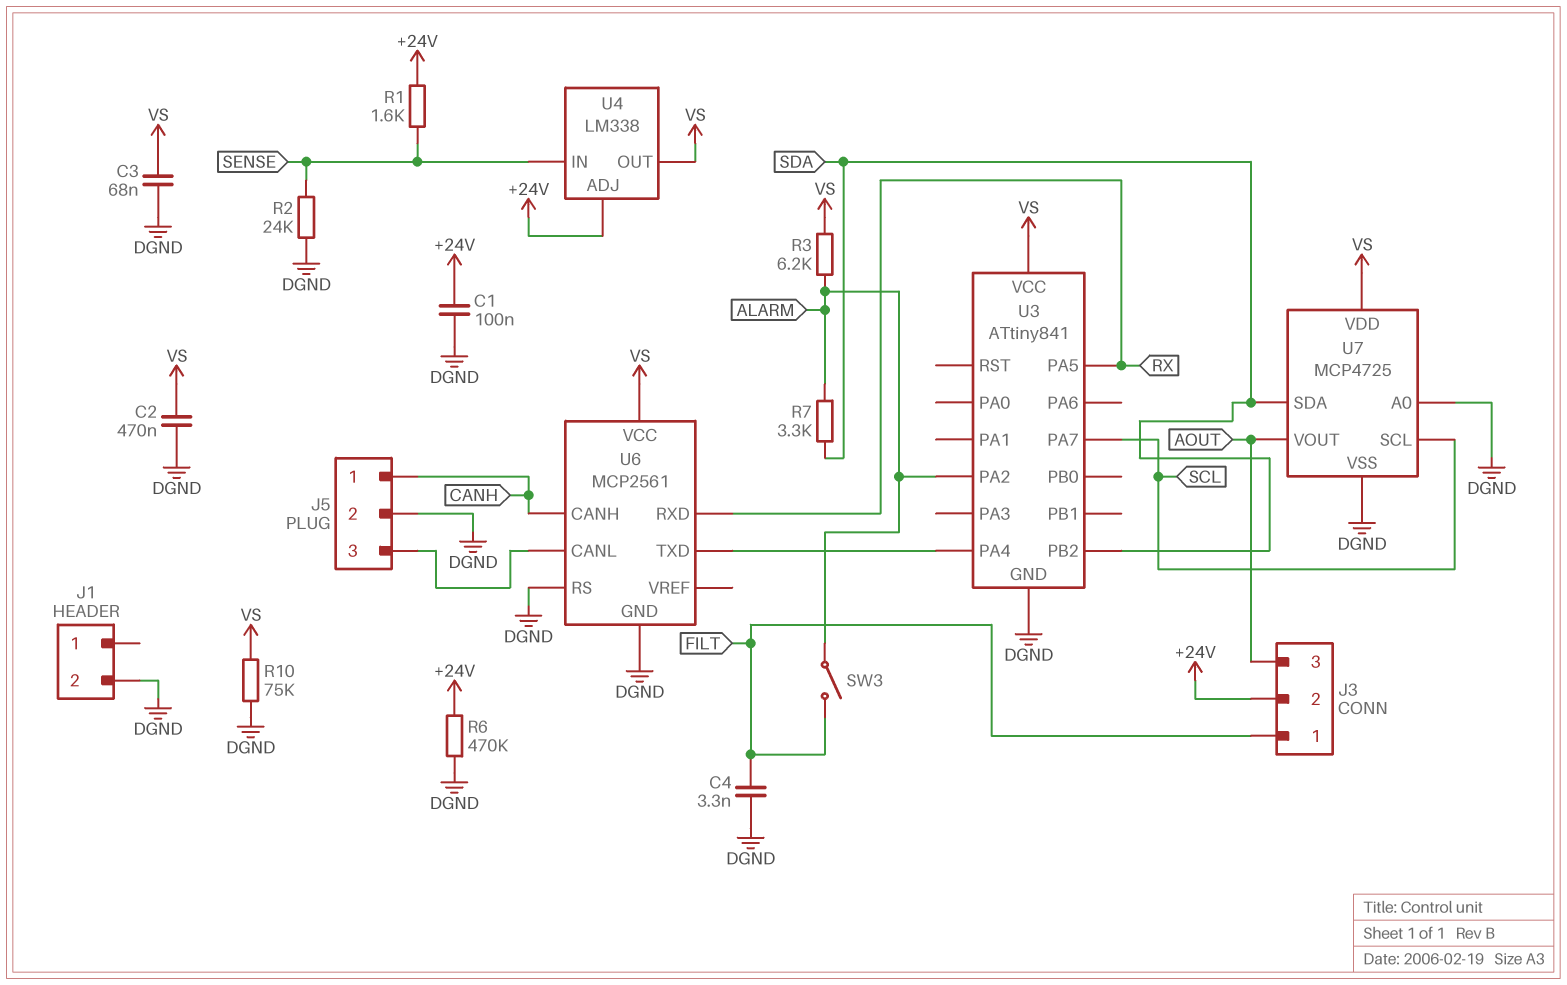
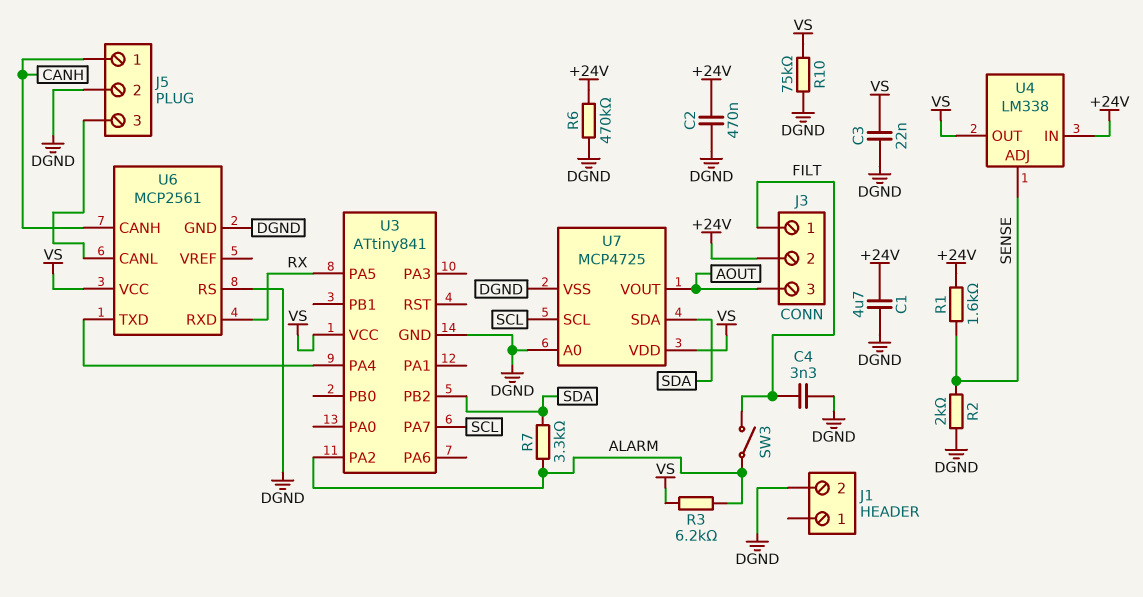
C1: 100nF (+24V, DGND) -> 4.7uF (+24V, DGND)
C2: 470nF (DGND, VS) -> 470nF (+24V, DGND)
C3: 68nF (DGND, VS) -> 22nF (DGND, VS)
R2: 24k (DGND, SENSE) -> 2k (DGND, SENSE)
U4 pin ADJ: +24V -> SENSE
U4 pin IN: SENSE -> +24V

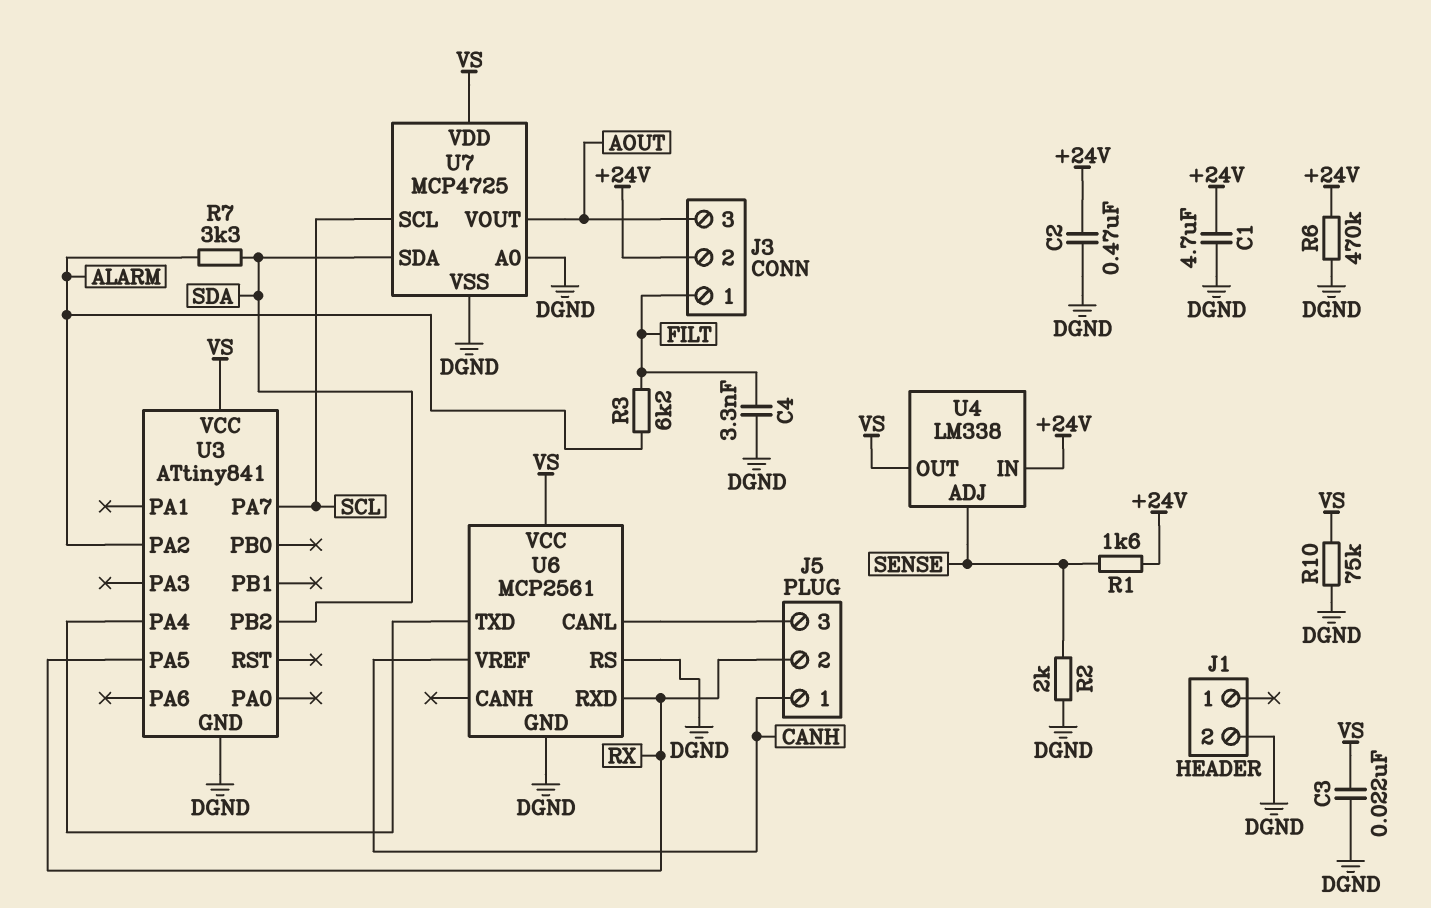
J5 pin 2: DGND -> RX
R3: 6.2k (ALARM, VS) -> 6.2k (ALARM, FILT)
SW3: switch (ALARM, FILT) -> none
U6 pin CANH: CANH -> none
U6 pin VREF: none -> CANH

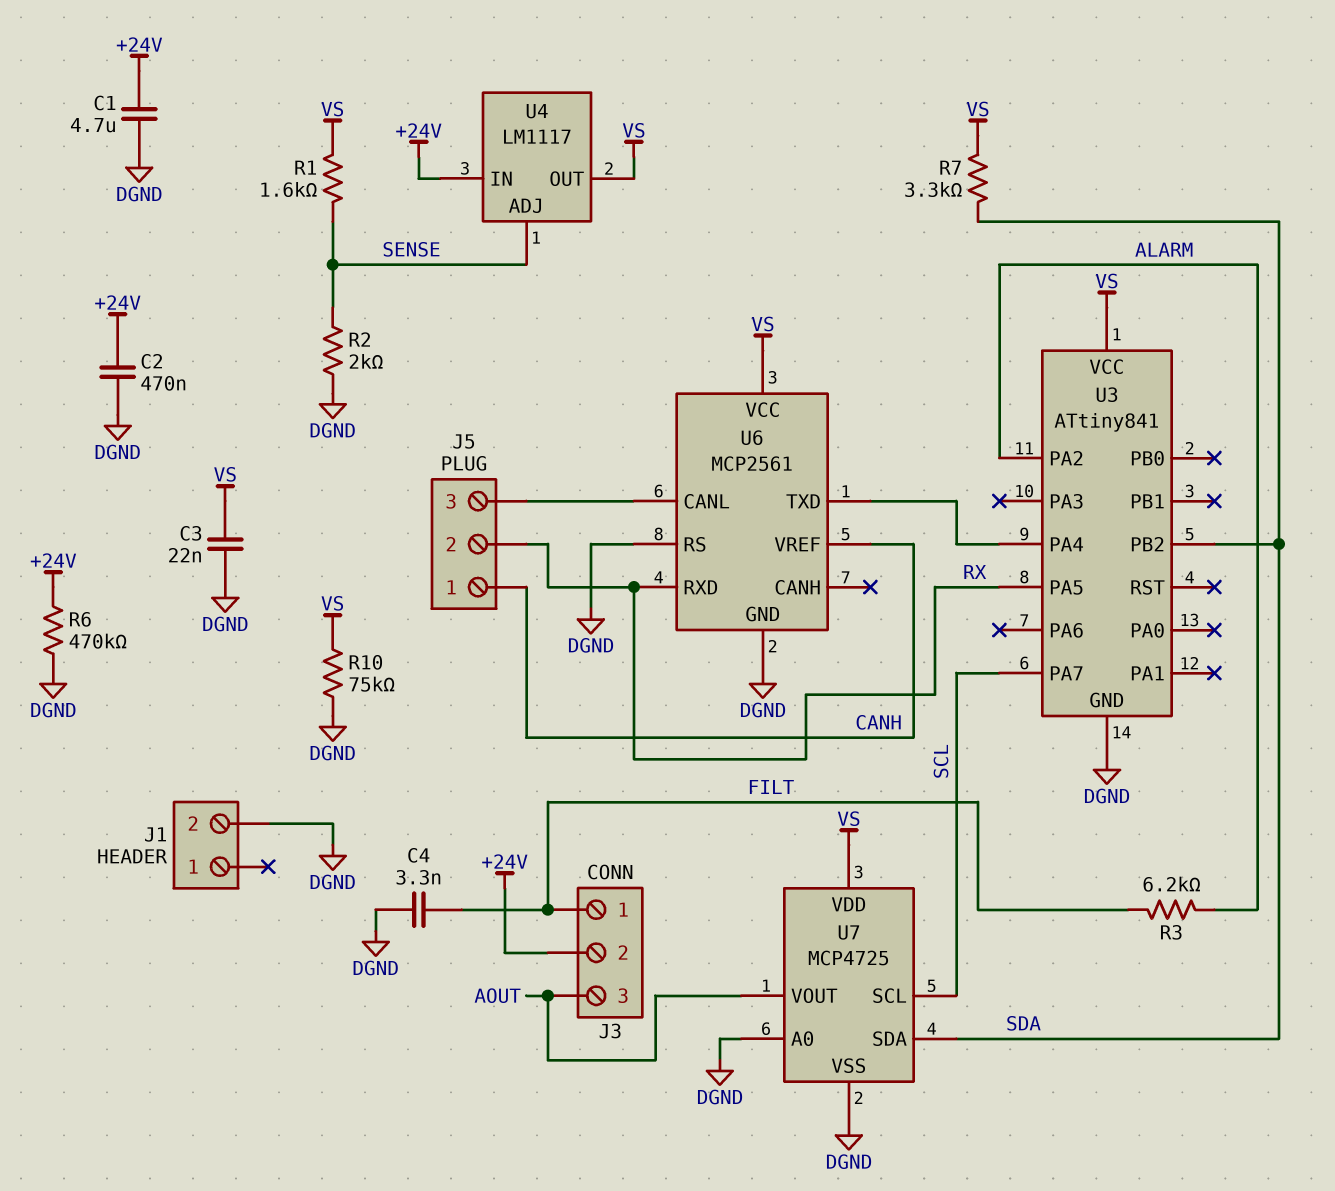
R1: 1.6k (+24V, SENSE) -> 1.6k (SENSE, VS)
R7: 3.3k (ALARM, SDA) -> 3.3k (SDA, VS)
U4: LM338 -> LM1117

